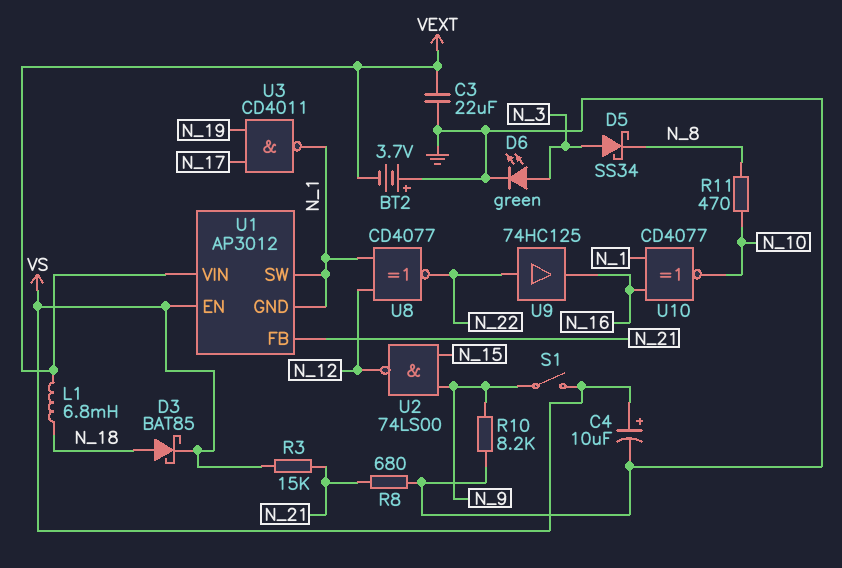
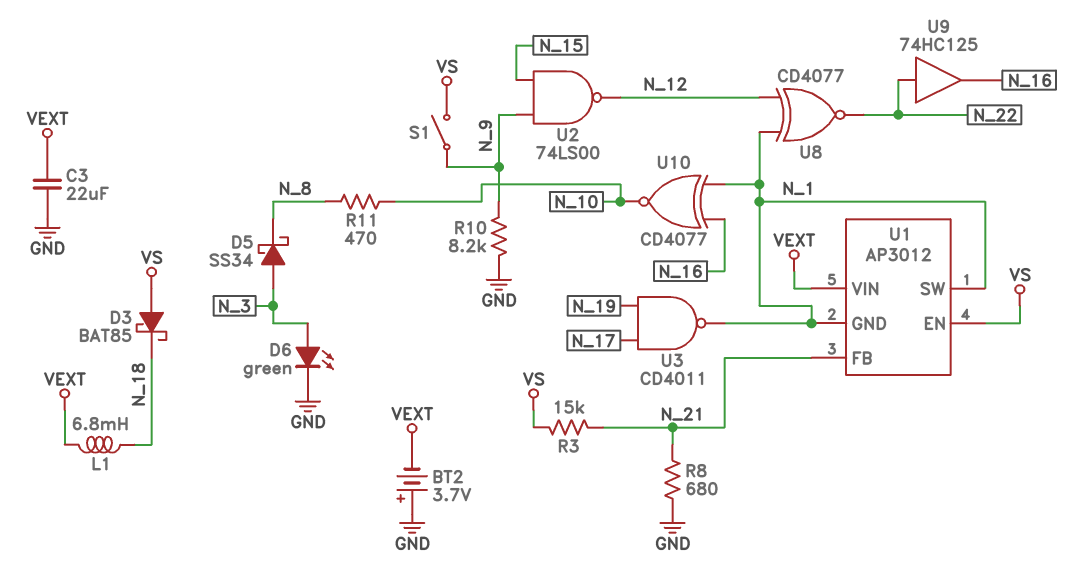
C4: 10uF (plus VS, minus GND) -> none
D3: schottky BAT85 (A N_18, K VS) -> schottky BAT85 (A VS, K N_18)

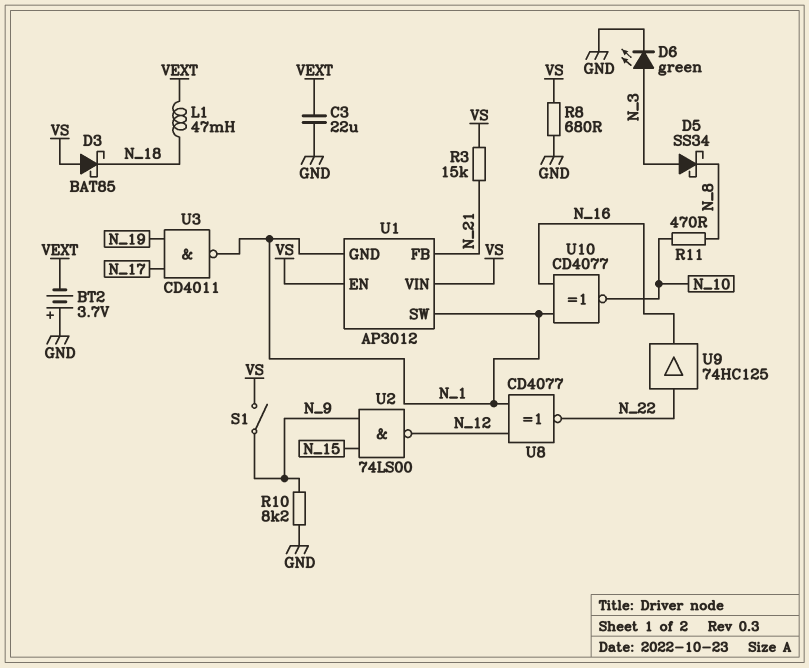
L1: 6.8mH (N_18, VEXT) -> 47mH (N_18, VEXT)
R8: 680 (GND, N_21) -> 680 (GND, VS)
U1 pin VIN: VEXT -> VS

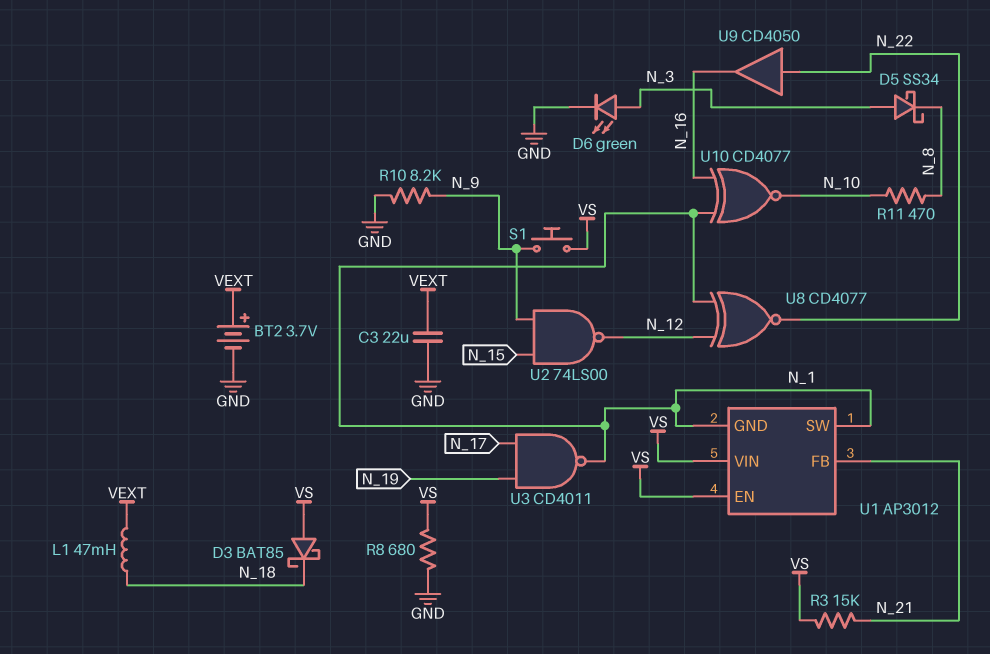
BT2: 3.7V (plus GND, minus VEXT) -> 3.7V (plus VEXT, minus GND)
S1: switch (N_9, VS) -> button (N_9, VS)
U9: buffer 74HC125 (in N_22, out N_16) -> buffer CD4050 (in N_22, out N_16)

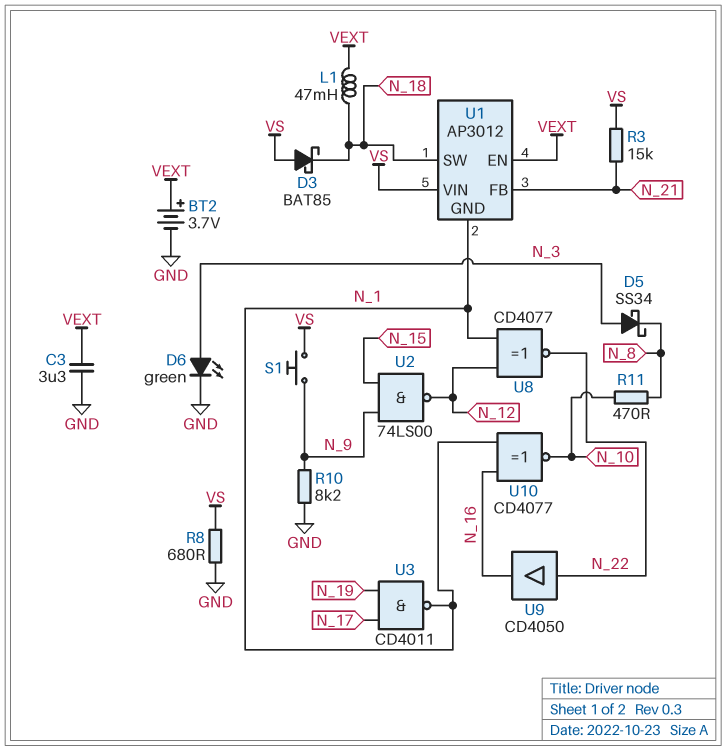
C3: 22uF (GND, VEXT) -> 3.3uF (GND, VEXT)
U1 pin EN: VS -> VEXT
U1 pin SW: N_1 -> N_18

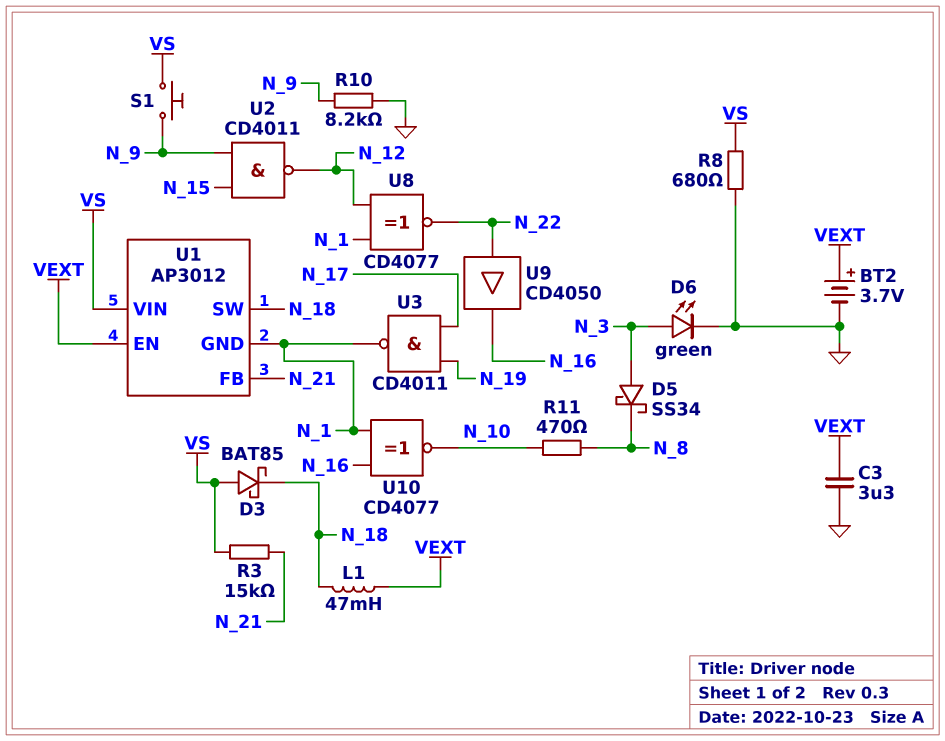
U2: NAND 74LS00 (in N_9, in N_15, out N_12) -> NAND CD4011 (in N_9, in N_15, out N_12)

